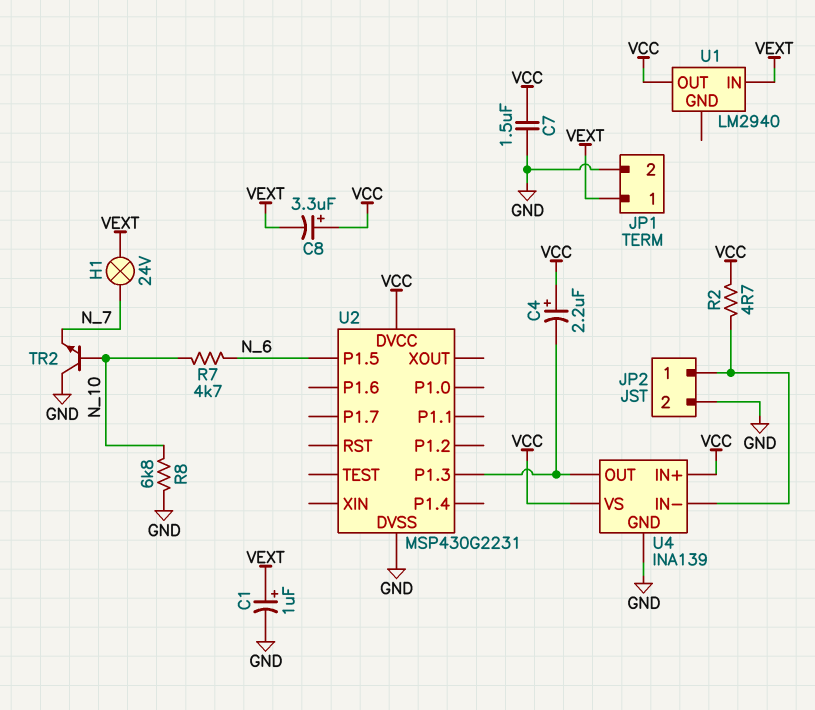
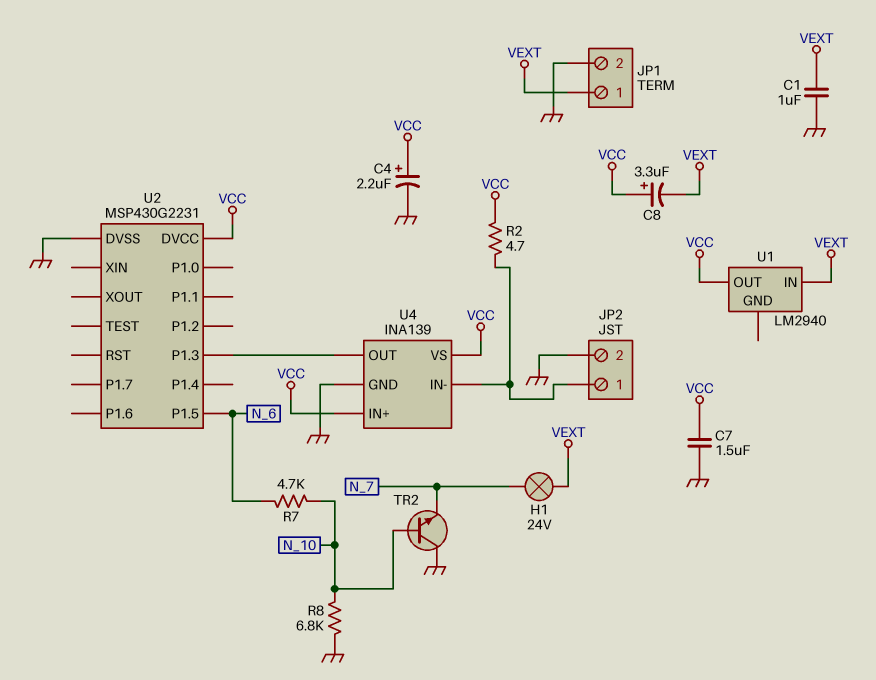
C1: 1uF (plus VEXT, minus GND) -> 1uF (GND, VEXT)
C4: 2.2uF (plus VCC, minus U2/P1.3) -> 2.2uF (plus VCC, minus GND)

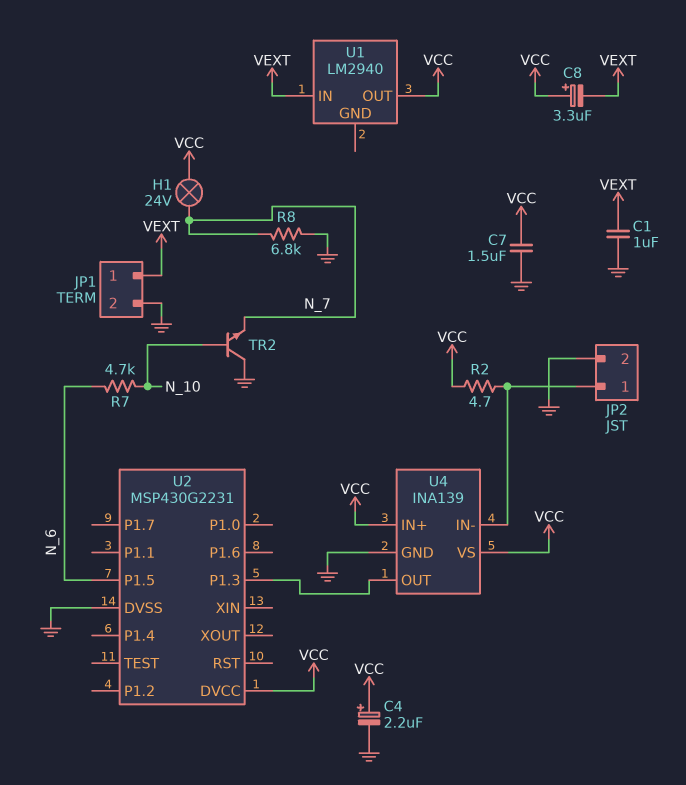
H1: lamp 24V (N_7, VEXT) -> lamp 24V (N_7, VCC)
R8: 6.8k (GND, N_10) -> 6.8k (GND, N_7)

